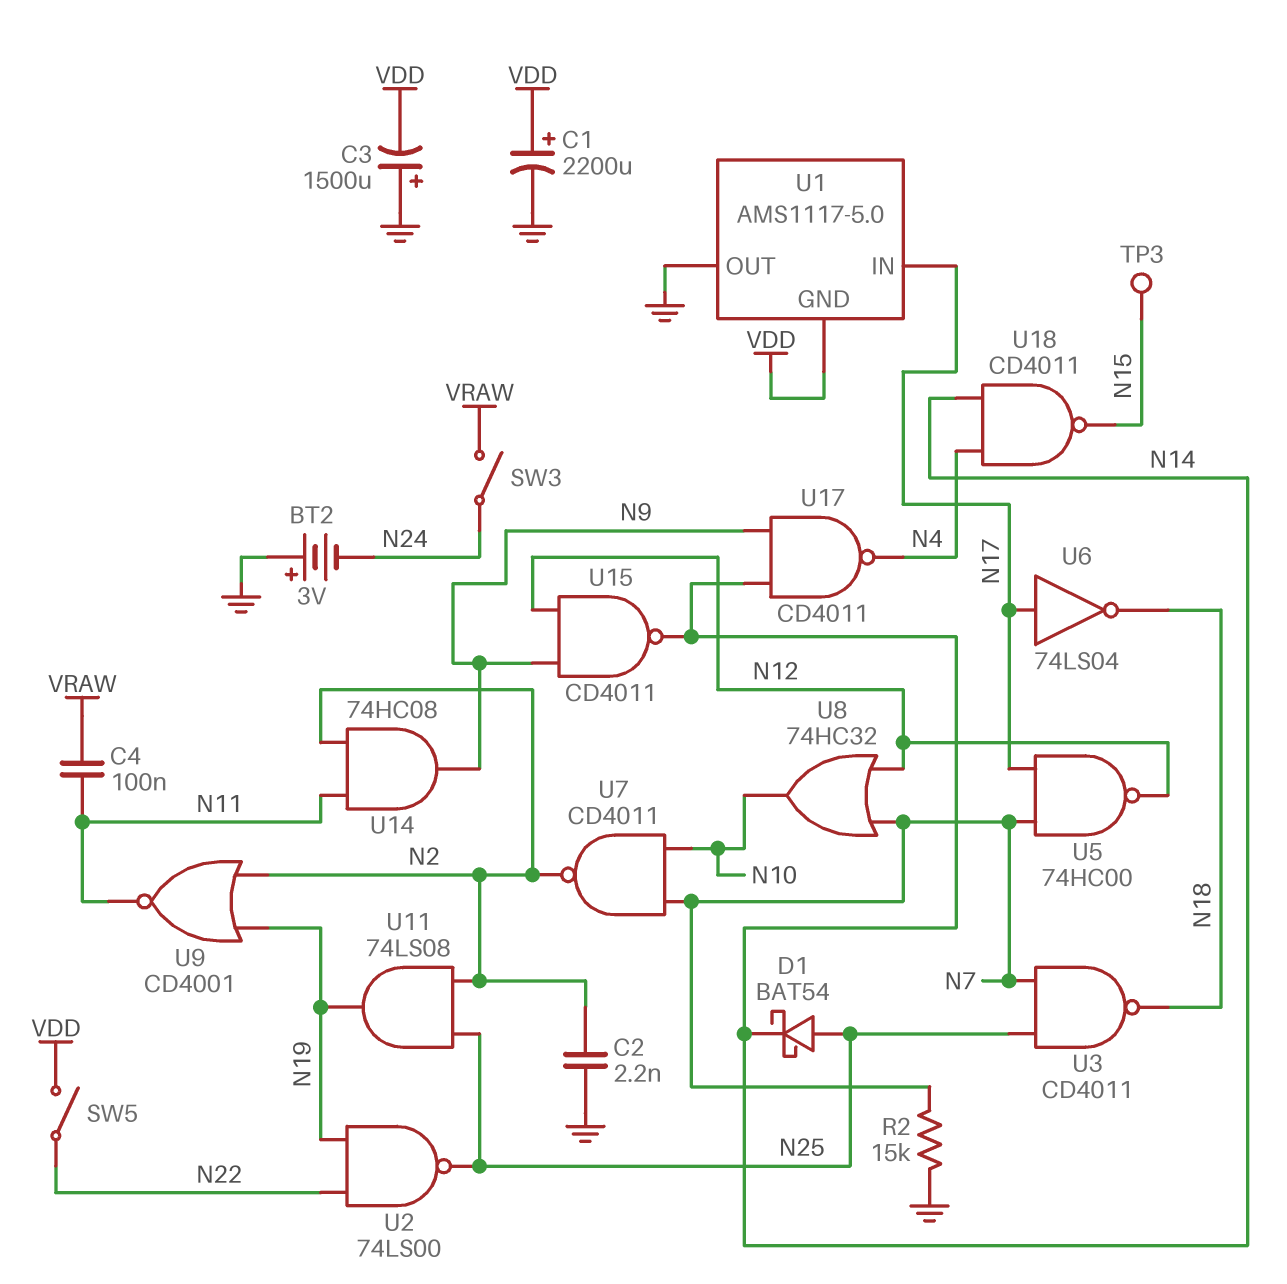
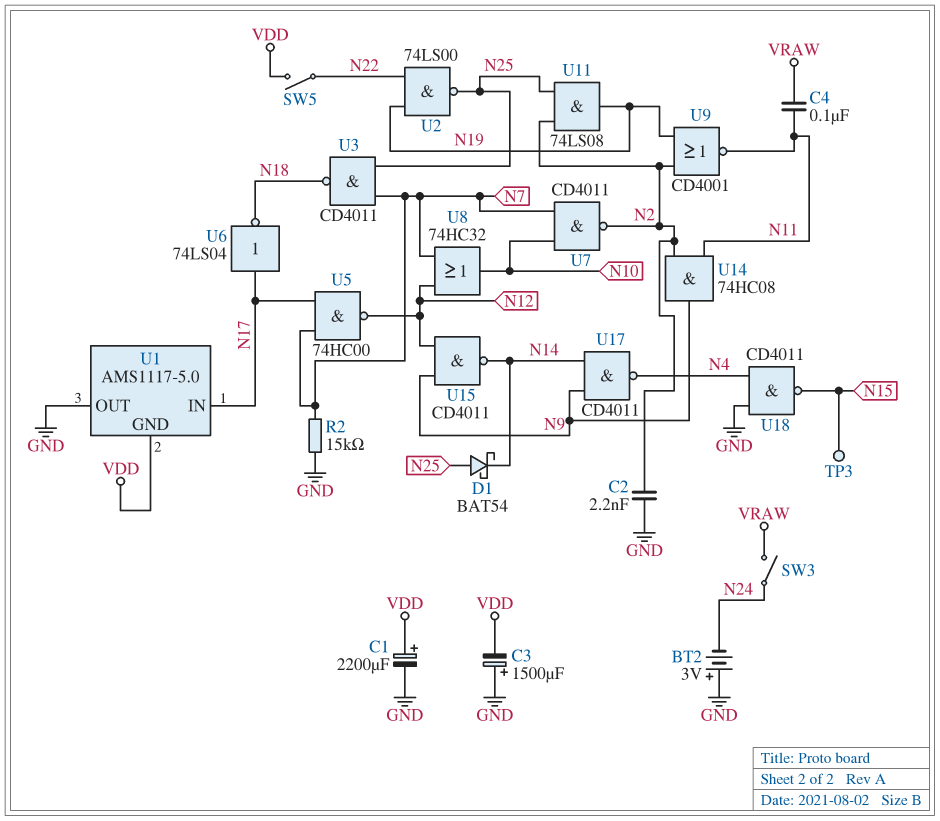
U18: NAND CD4011 (in N4, in N14, out N15) -> NAND CD4011 (in GND, in N4, out N15)

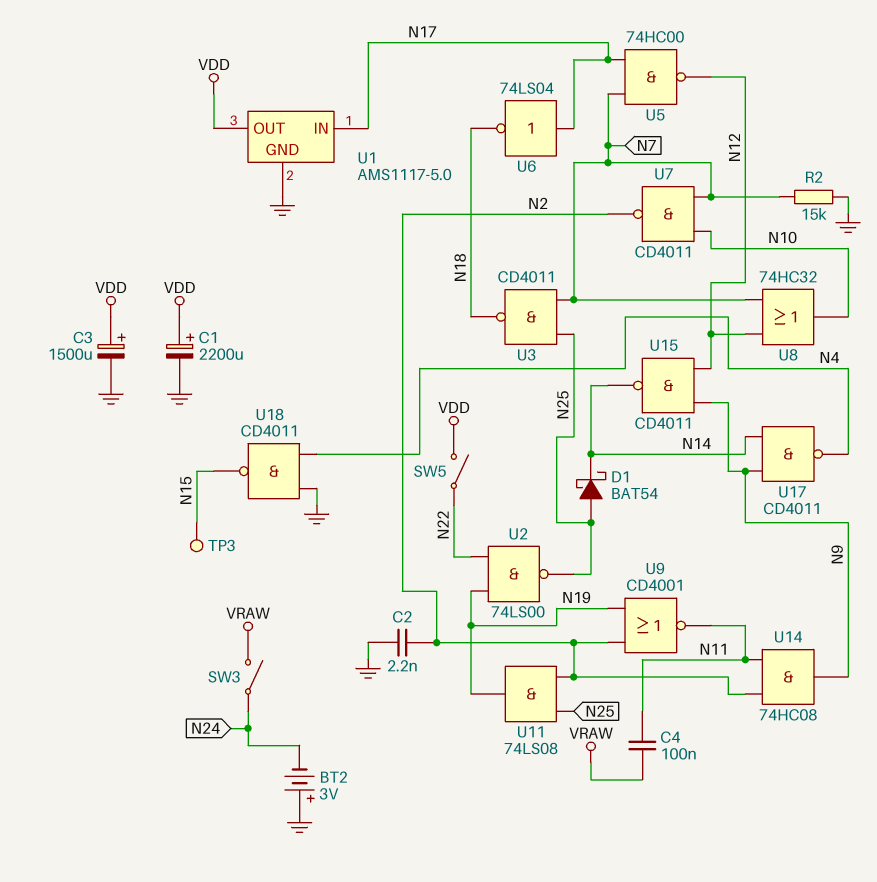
C3: 1500uF (plus GND, minus VDD) -> 1500uF (plus VDD, minus GND)
U1 pin GND: VDD -> GND
U1 pin OUT: GND -> VDD

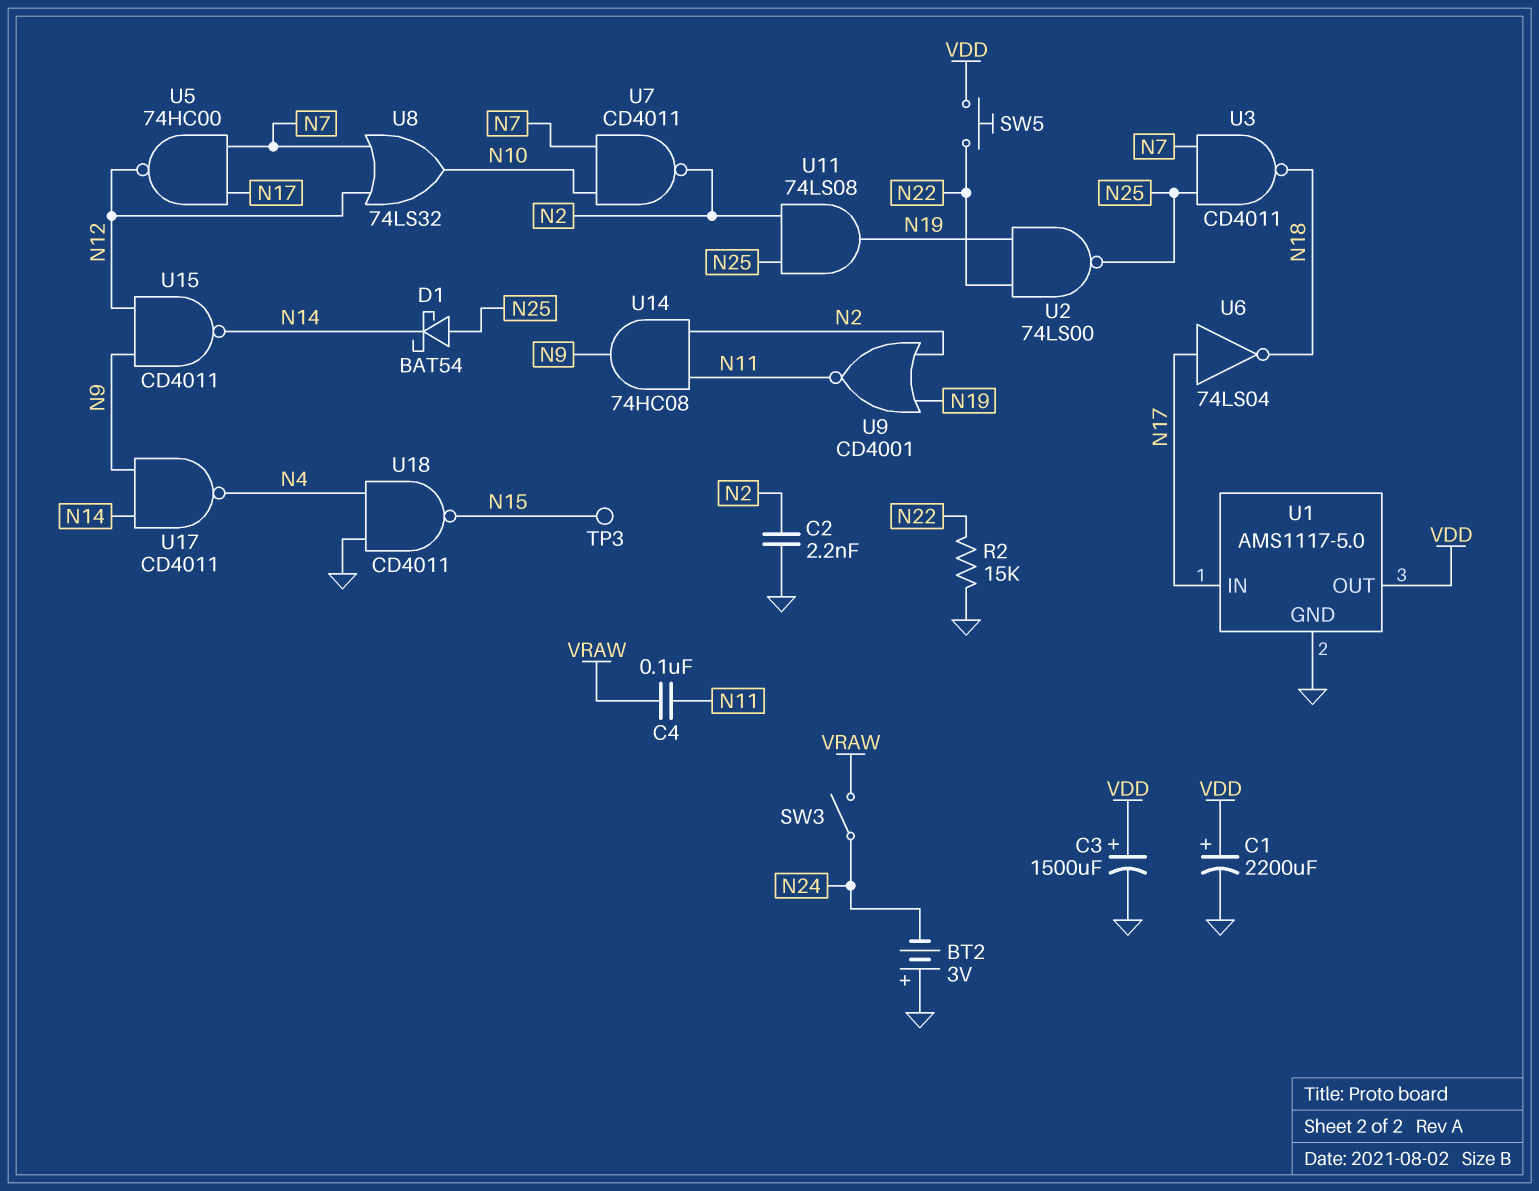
R2: 15k (GND, N7) -> 15k (GND, N22)
SW5: switch (N22, VDD) -> button (N22, VDD)
U8: OR 74HC32 (in N7, in N12, out N10) -> OR 74LS32 (in N7, in N12, out N10)

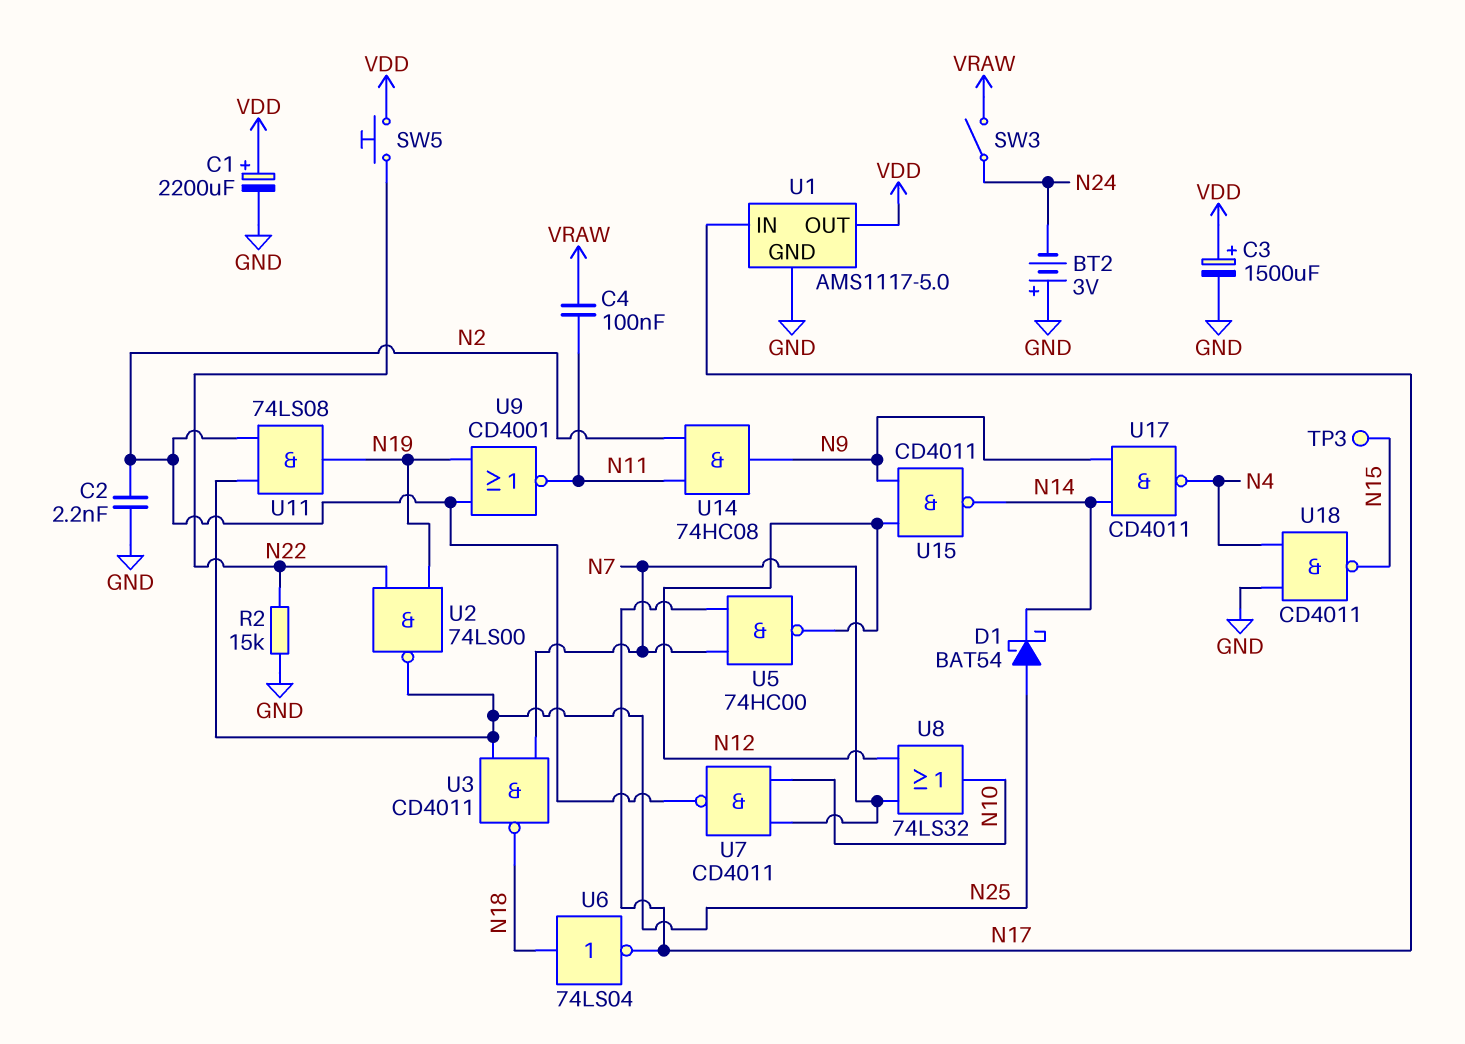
U6: NOT 74LS04 (in N17, out N18) -> NOT 74LS04 (in N18, out N17)

